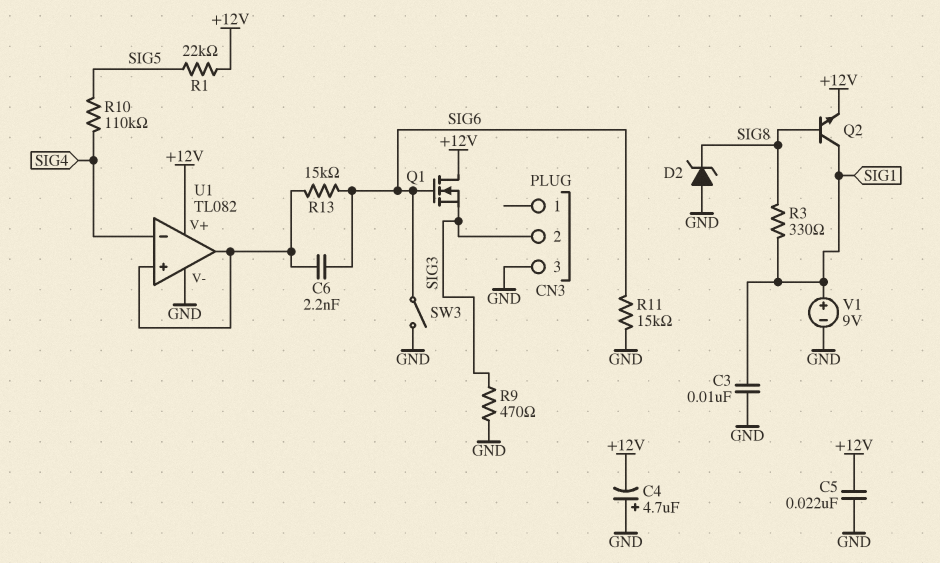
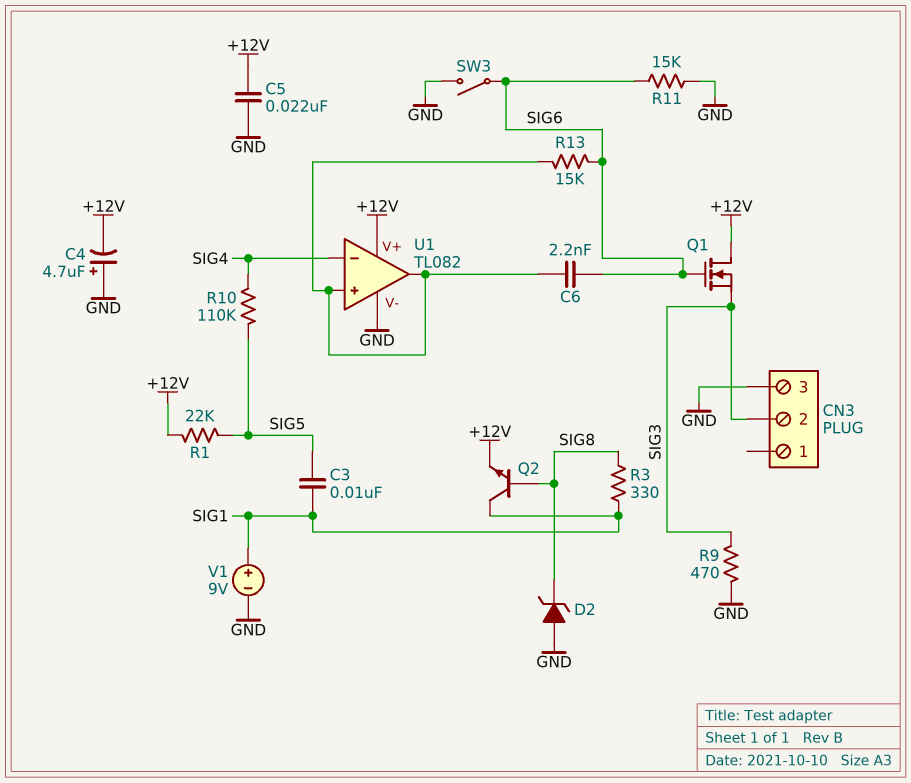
C3: 10nF (GND, SIG1) -> 10nF (SIG1, SIG5)

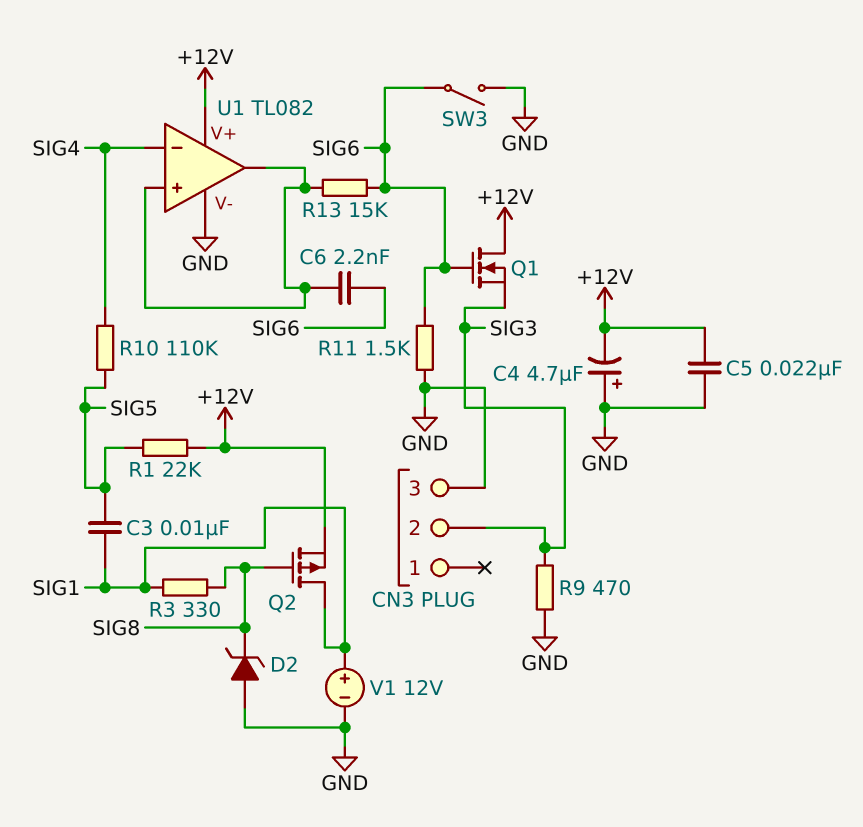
Q2: NPN (B SIG8, C SIG1, E +12V) -> PMOS (G SIG8, D SIG1, S +12V)
R11: 15k (GND, SIG6) -> 1.5k (GND, SIG6)
V1: 9V (plus SIG1, minus GND) -> 12V (plus SIG1, minus GND)

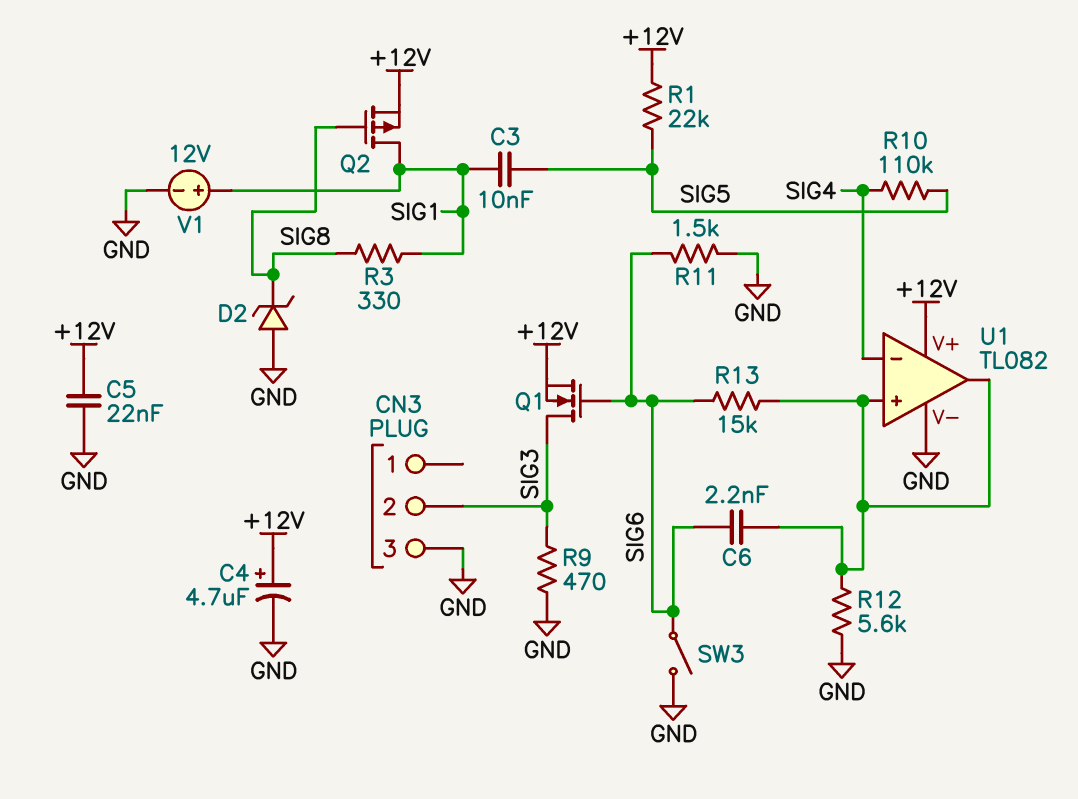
C4: 4.7uF (plus GND, minus +12V) -> 4.7uF (plus +12V, minus GND)
Q1: NMOS (G SIG6, D +12V, S SIG3) -> NMOS (G SIG6, D SIG3, S +12V)
R12: none -> 5.6k (GND, U1/in+)

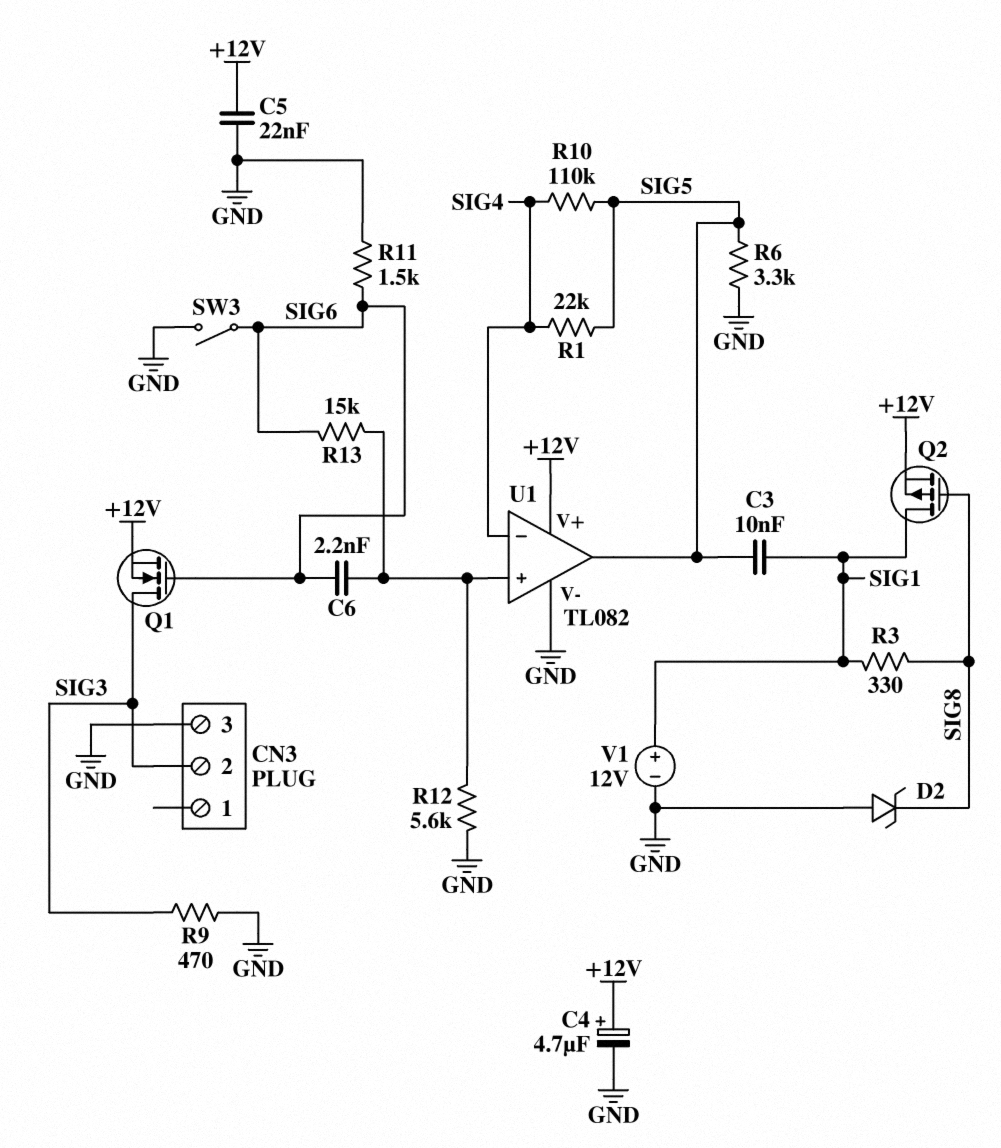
R1: 22k (+12V, SIG5) -> 22k (SIG4, SIG5)
R6: none -> 3.3k (GND, SIG5)
U1 pin out: U1/in+ -> SIG5

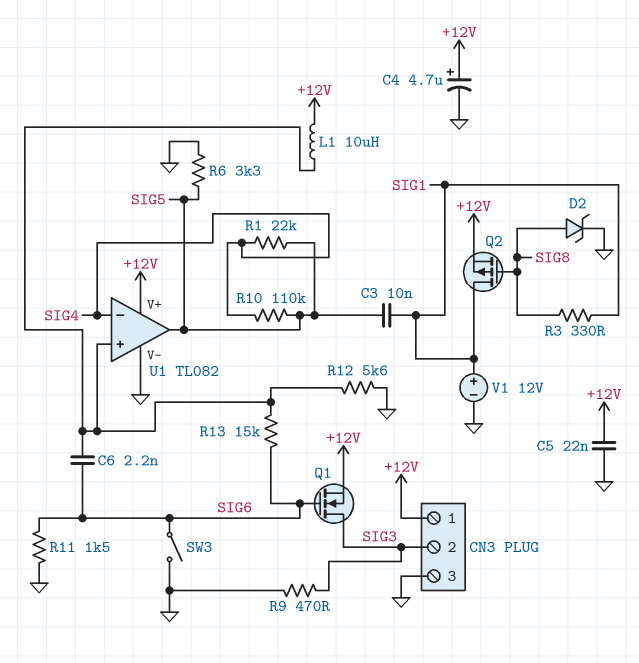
CN3 pin 1: none -> +12V
D2: zener (A GND, K SIG8) -> zener (A SIG8, K GND)
L1: none -> 10uH (+12V, U1/in+)

